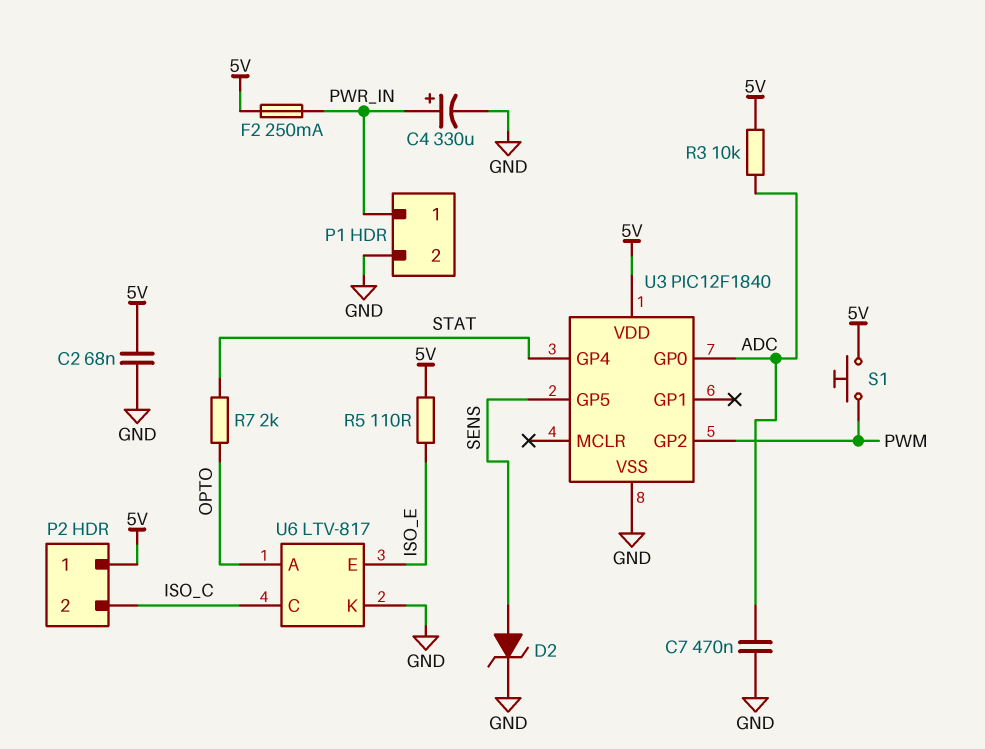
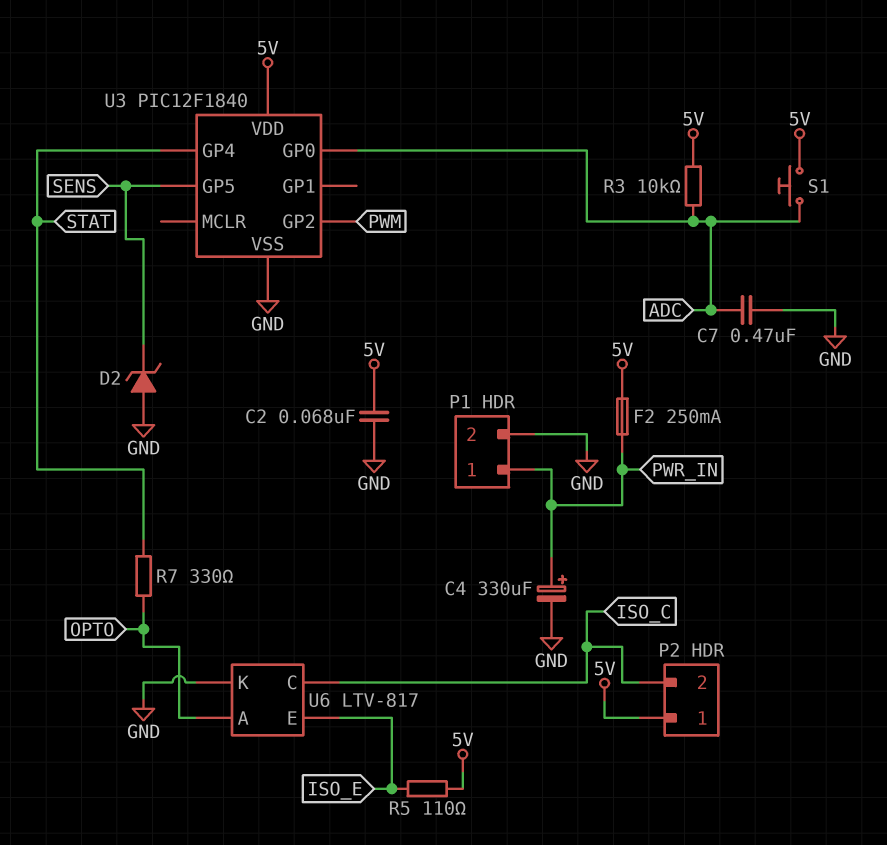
D2: zener (A SENS, K GND) -> zener (A GND, K SENS)
R7: 2k (OPTO, STAT) -> 330 (OPTO, STAT)
S1: button (5V, PWM) -> button (5V, ADC)

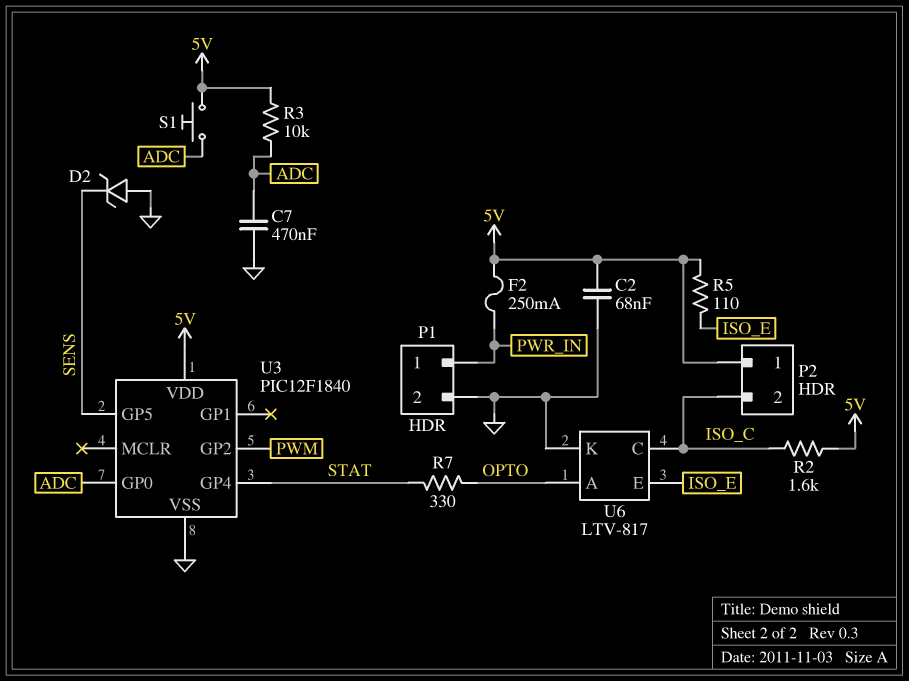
C4: 330uF (plus PWR_IN, minus GND) -> none
R2: none -> 1.6k (5V, ISO_C)

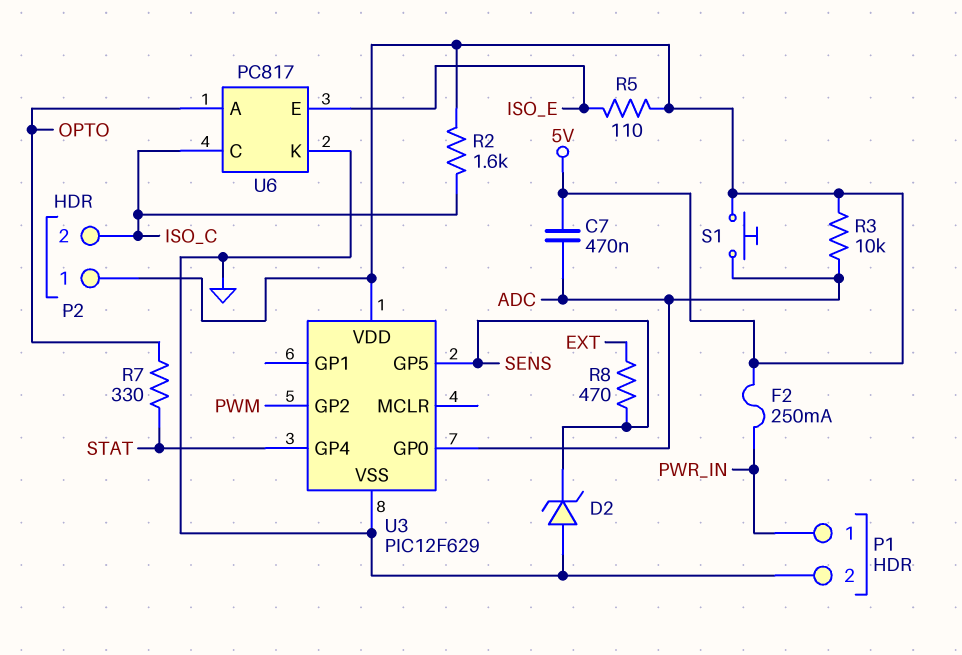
C2: 68nF (5V, GND) -> none
C7: 470nF (ADC, GND) -> 470nF (5V, ADC)
R8: none -> 470 (EXT, SENS)
U3: PIC12F1840 -> PIC12F629
U6: LTV-817 -> PC817

